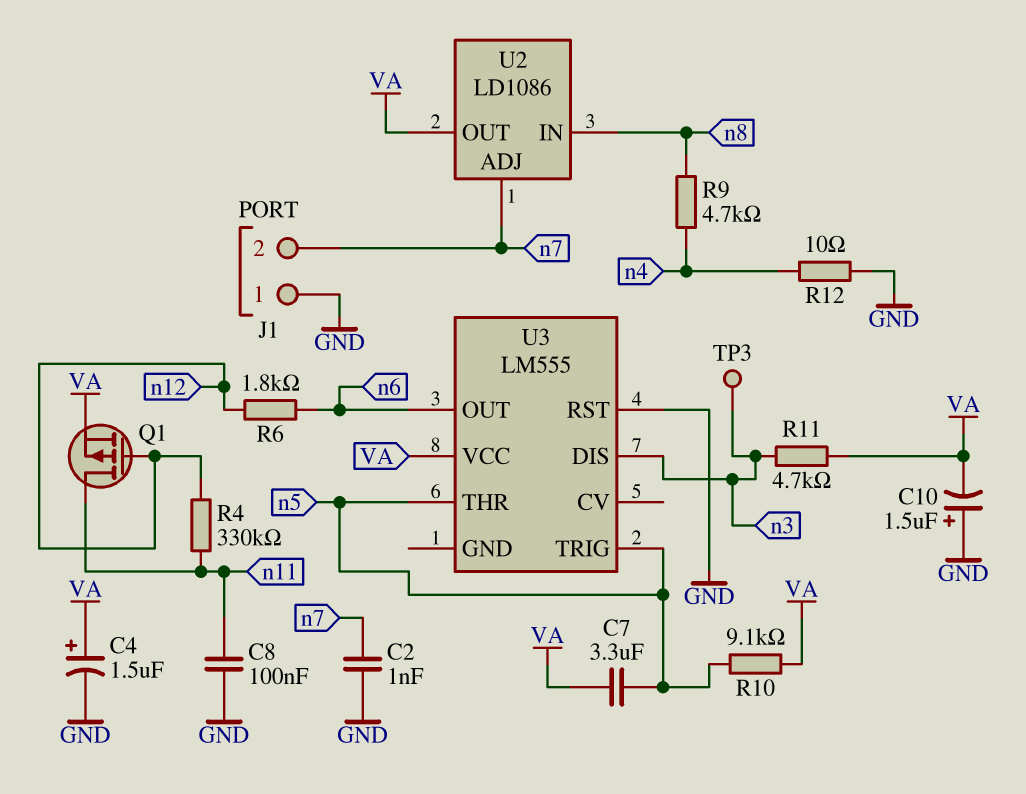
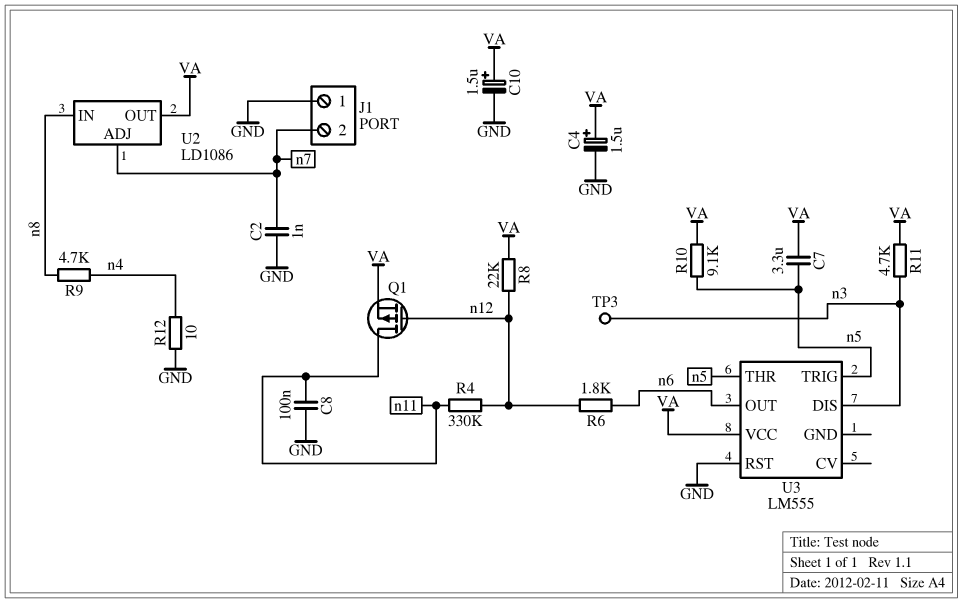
C10: 1.5uF (plus GND, minus VA) -> 1.5uF (plus VA, minus GND)
R8: none -> 22k (VA, n12)

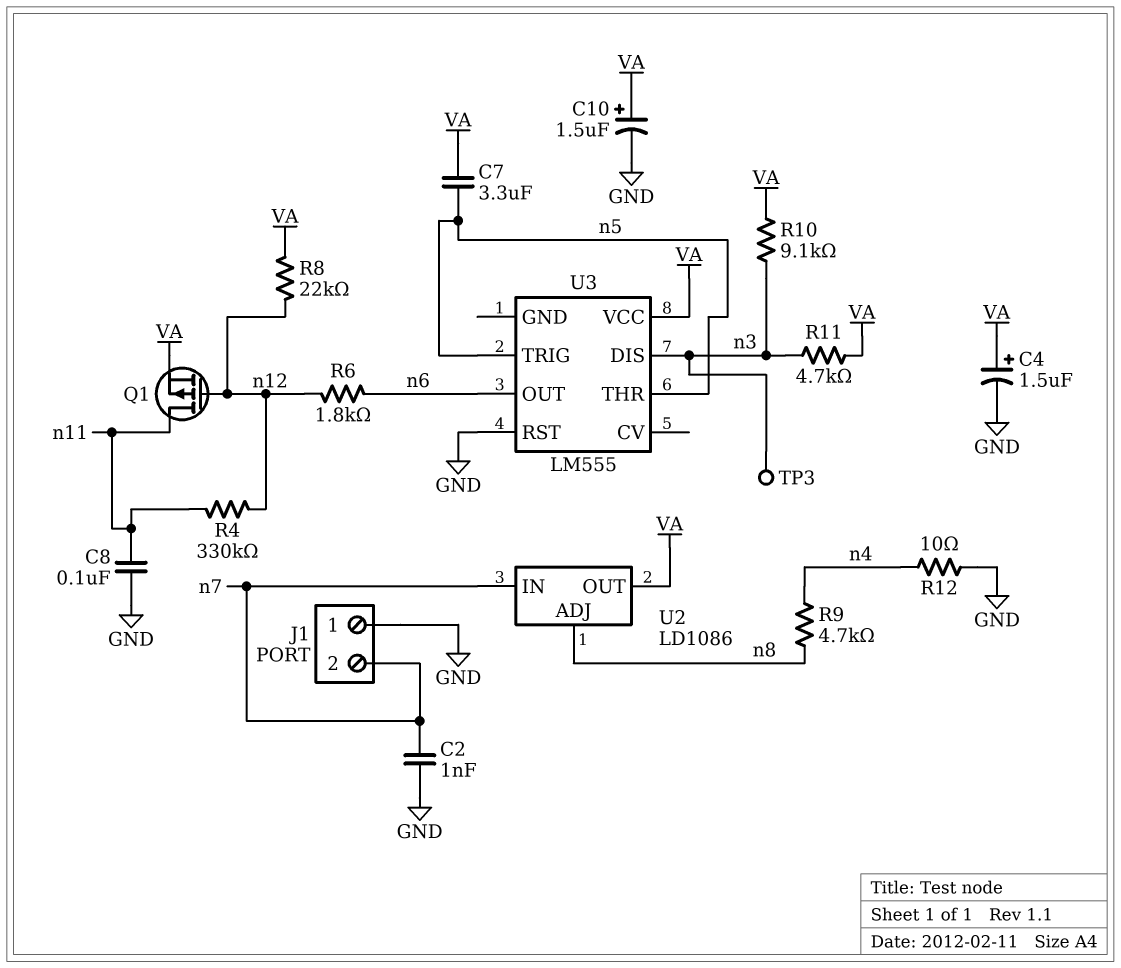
R10: 9.1k (VA, n5) -> 9.1k (VA, n3)
U2 pin ADJ: n7 -> n8
U2 pin IN: n8 -> n7

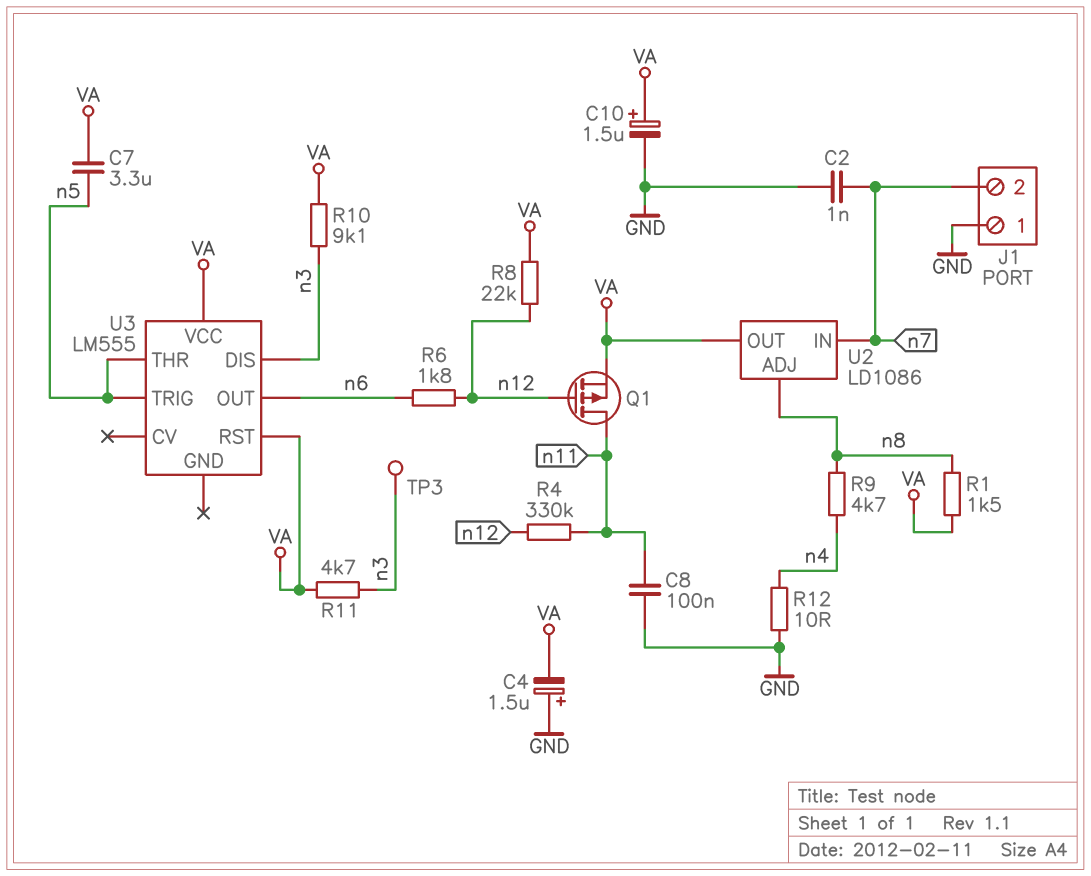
C4: 1.5uF (plus VA, minus GND) -> 1.5uF (plus GND, minus VA)
R1: none -> 1.5k (VA, n8)
U3 pin RST: GND -> VA

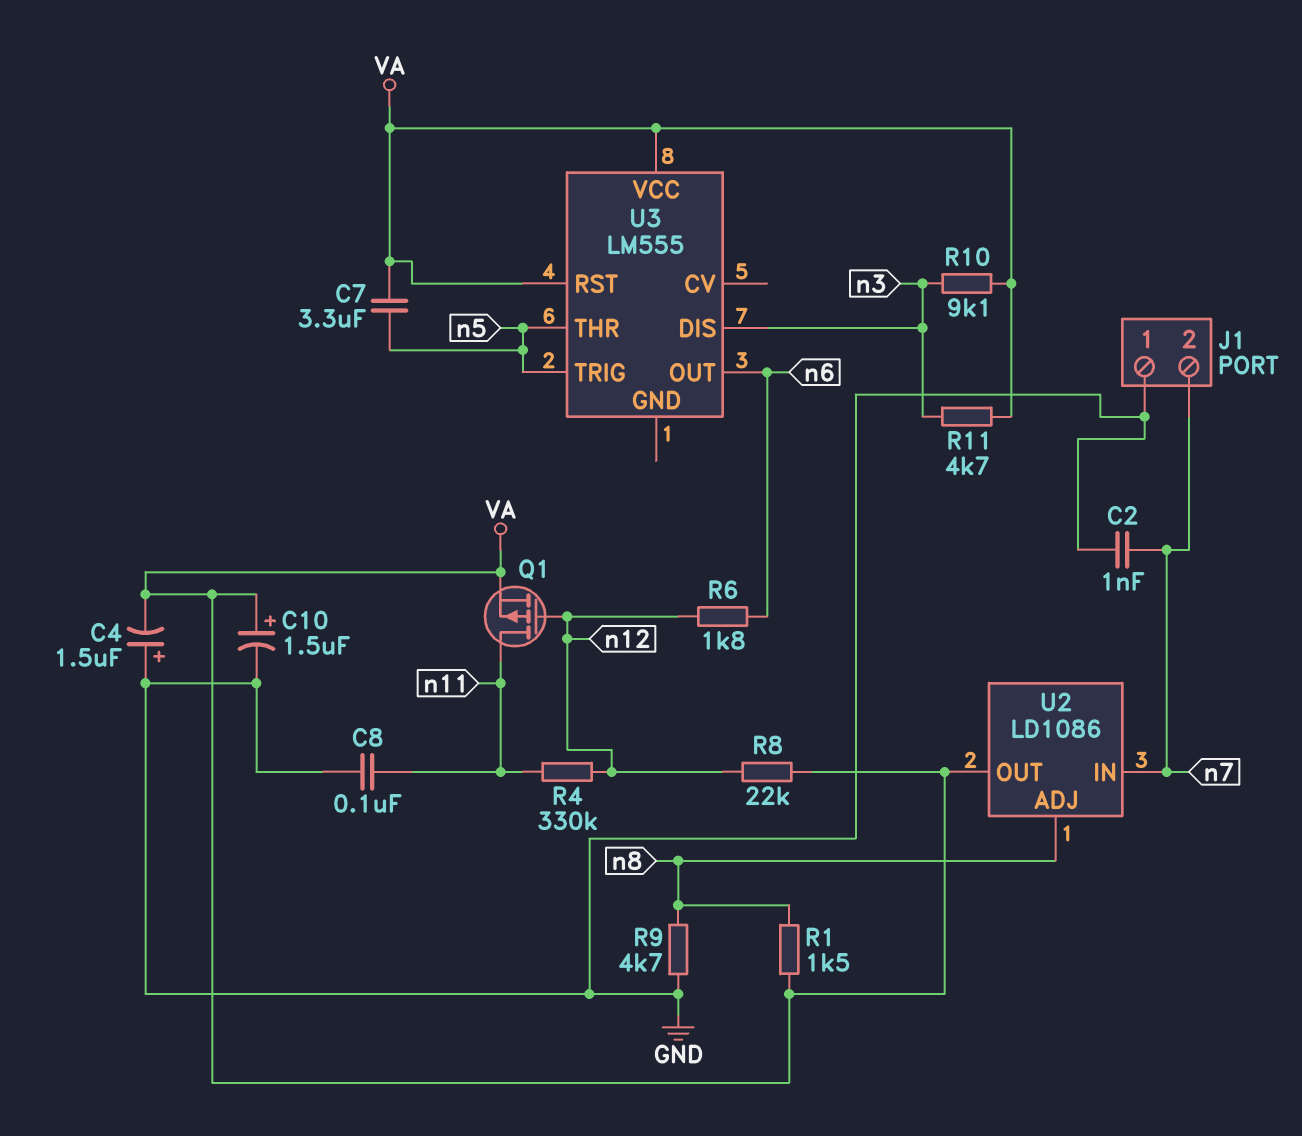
R9: 4.7k (n4, n8) -> 4.7k (GND, n8)
R12: 10 (GND, n4) -> none
TP3: test point (n3) -> none

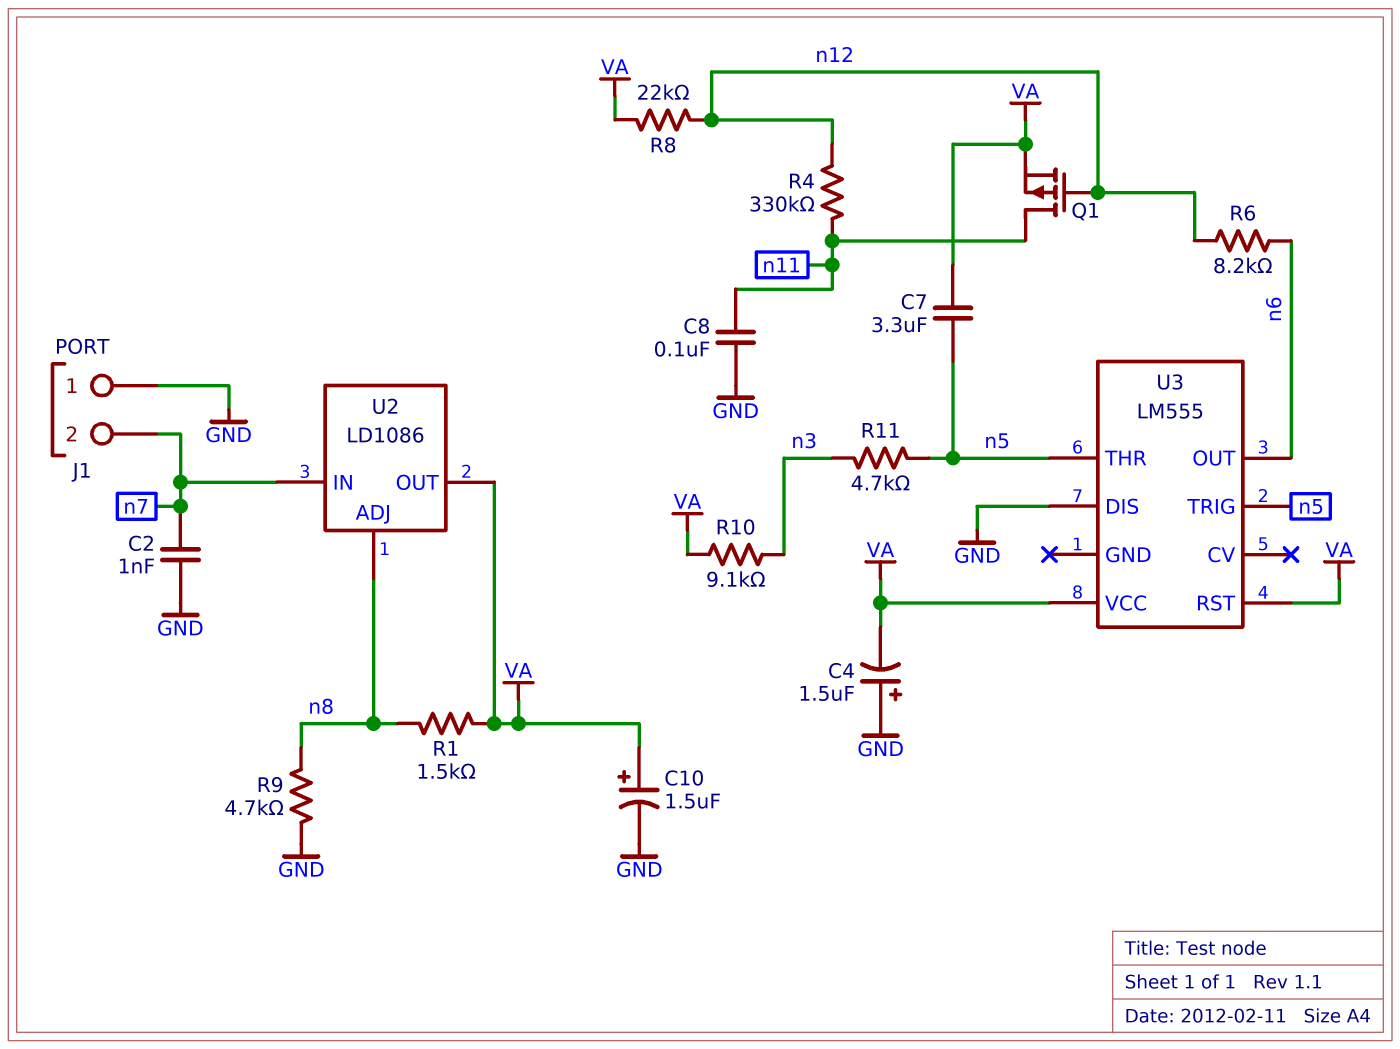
R6: 1.8k (n6, n12) -> 8.2k (n6, n12)
R11: 4.7k (VA, n3) -> 4.7k (n3, n5)
U3 pin DIS: n3 -> GND

